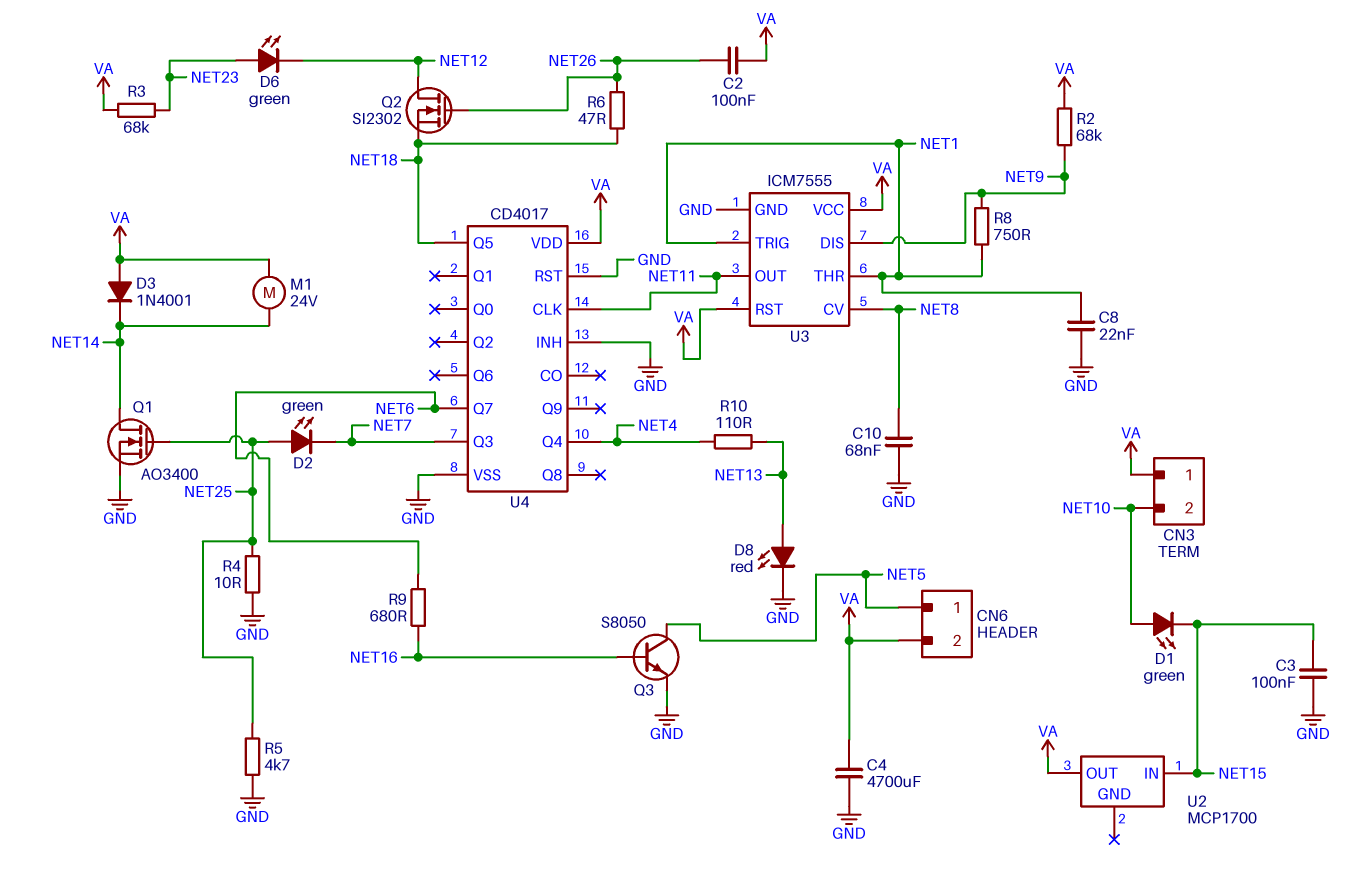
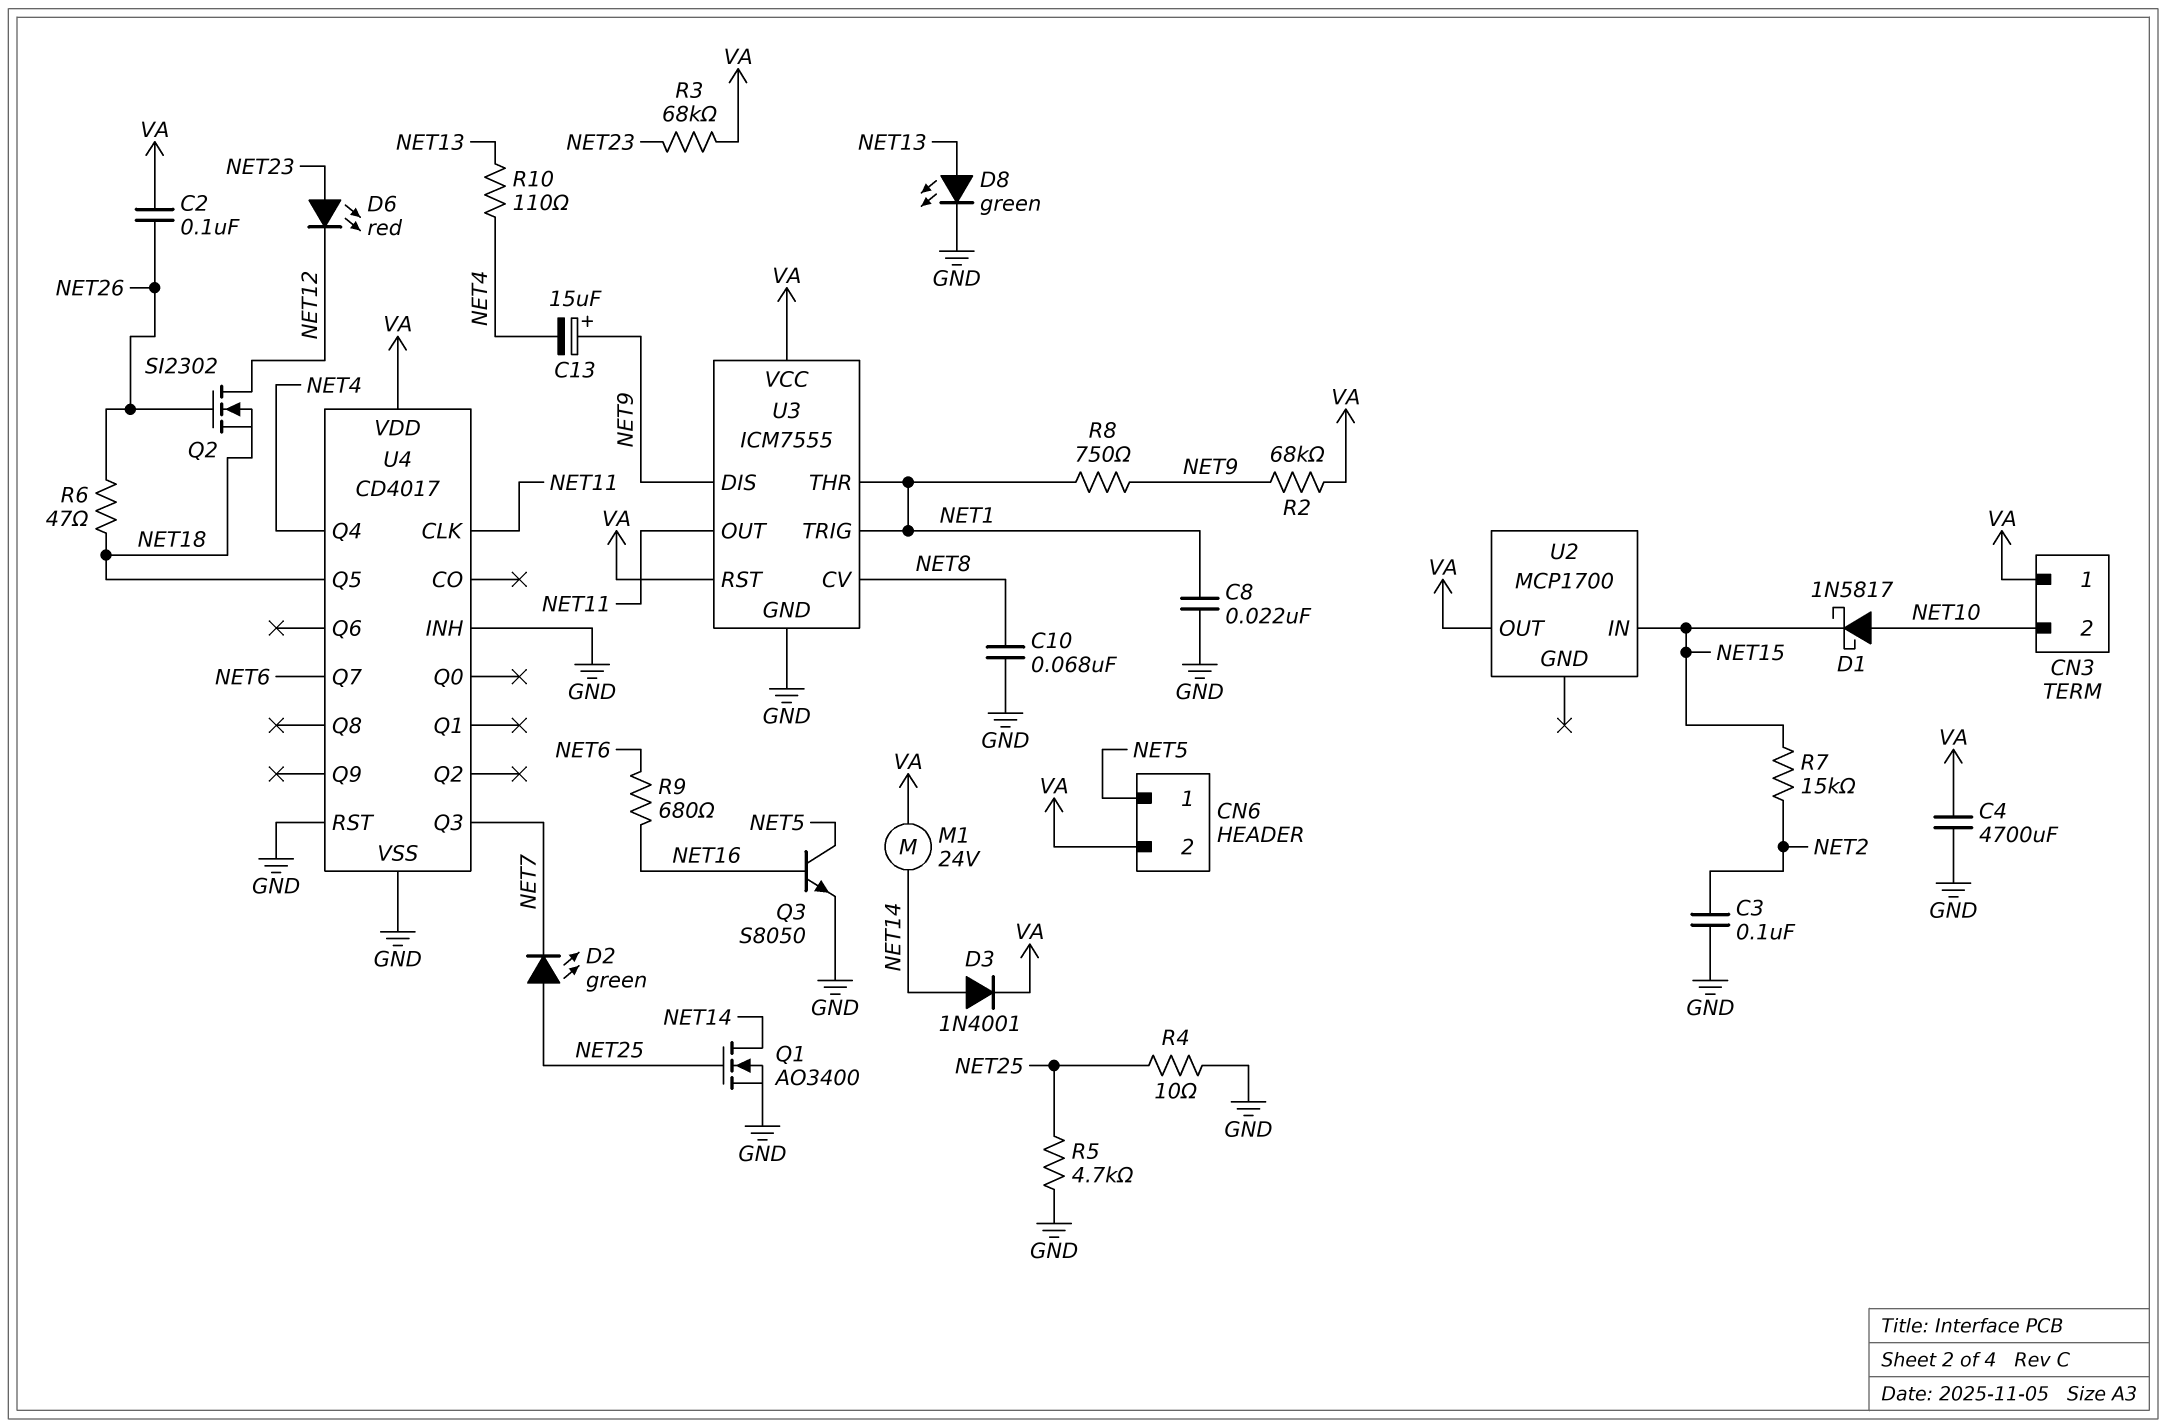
C3: 100nF (GND, NET15) -> 100nF (GND, NET2)
C13: none -> 15uF (plus NET9, minus NET4)
D1: LED green (A NET10, K NET15) -> schottky 1N5817 (A NET10, K NET15)
D3: diode 1N4001 (A VA, K NET14) -> diode 1N4001 (A NET14, K VA)
D6: LED green (A NET23, K NET12) -> LED red (A NET23, K NET12)
D8: LED red (A NET13, K GND) -> LED green (A NET13, K GND)
R7: none -> 15k (NET2, NET15)

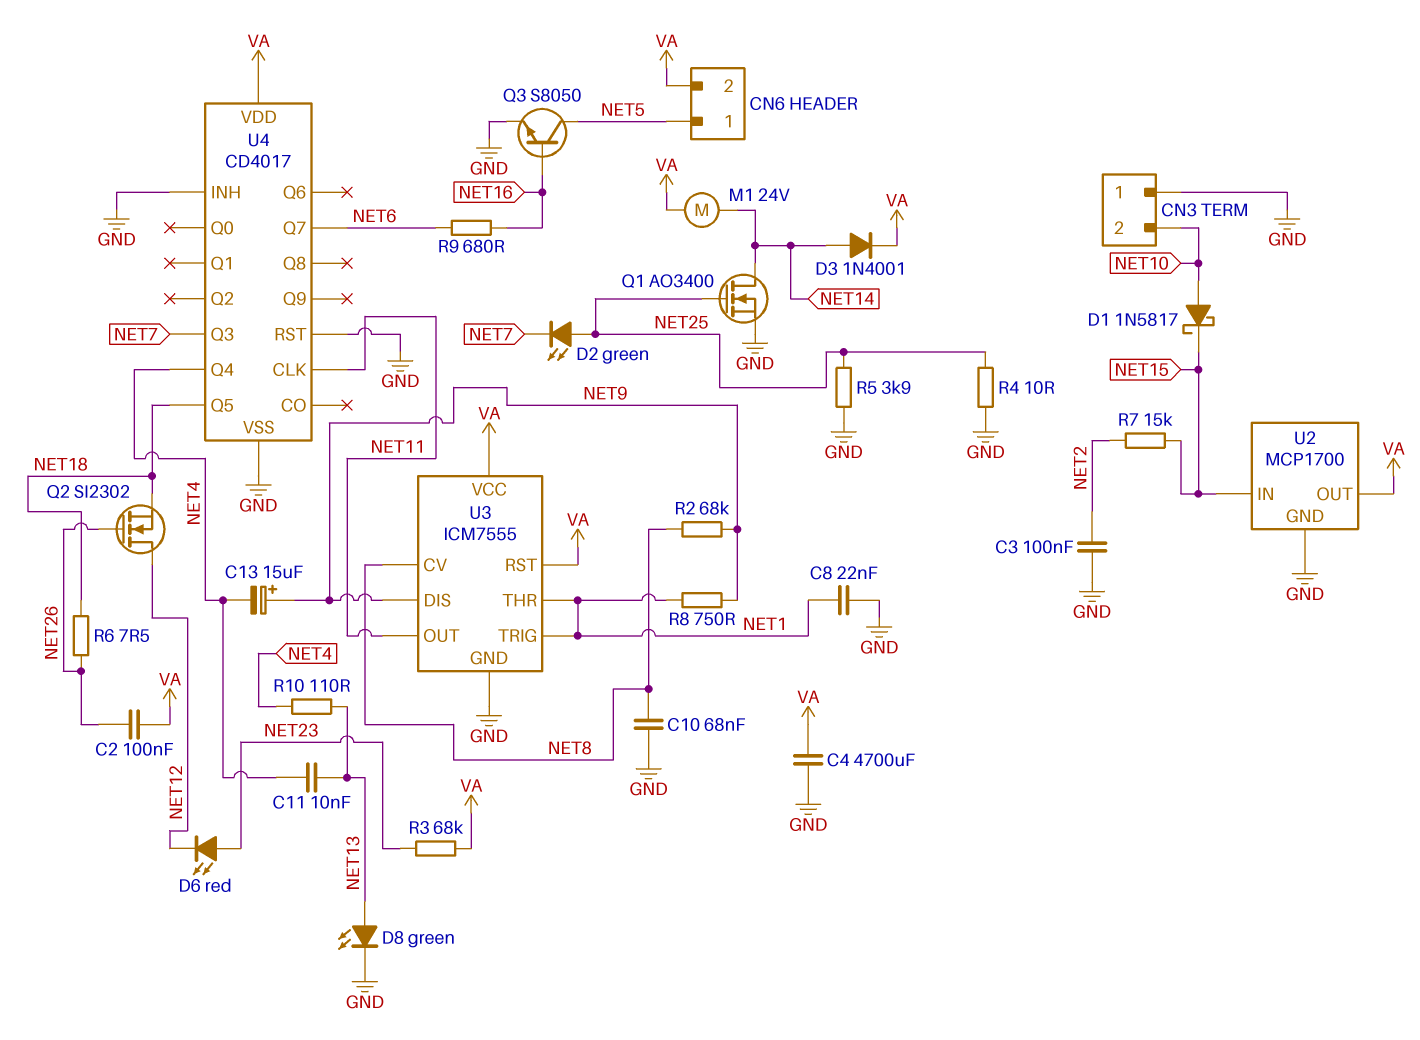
C11: none -> 10nF (NET4, NET13)
CN3 pin 1: VA -> GND
R2: 68k (NET9, VA) -> 68k (NET8, NET9)
R5: 4.7k (GND, NET25) -> 3.9k (GND, NET25)
R6: 47 (NET18, NET26) -> 7.5 (NET18, NET26)
U2 pin GND: none -> GND

